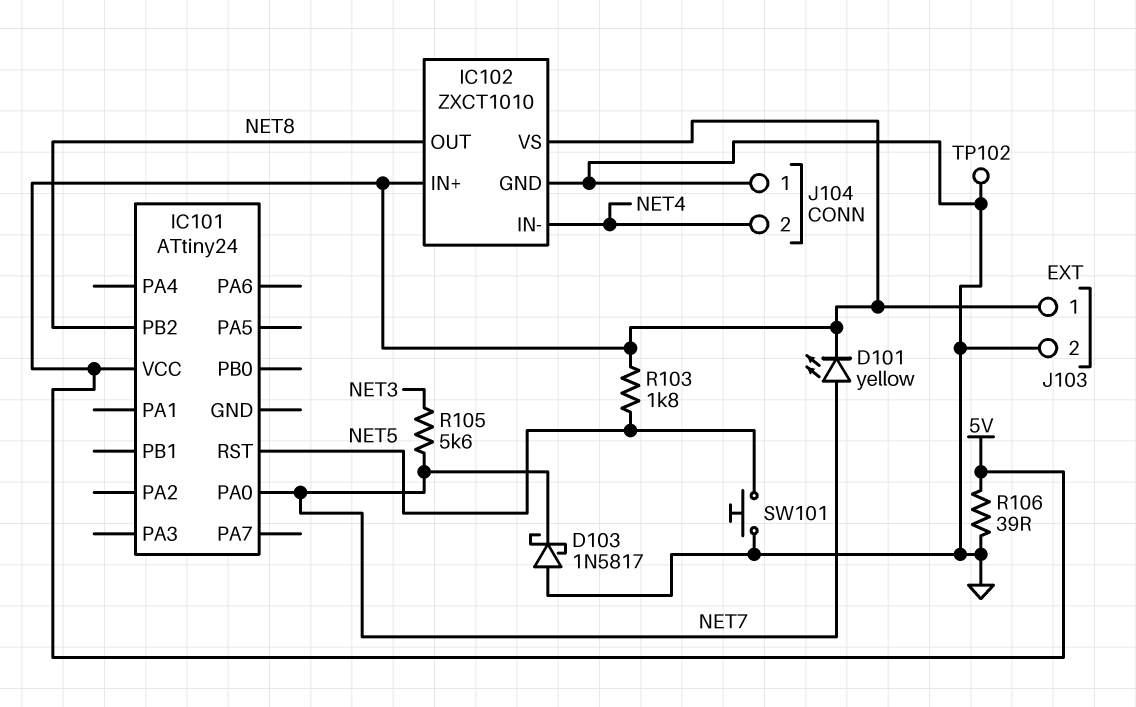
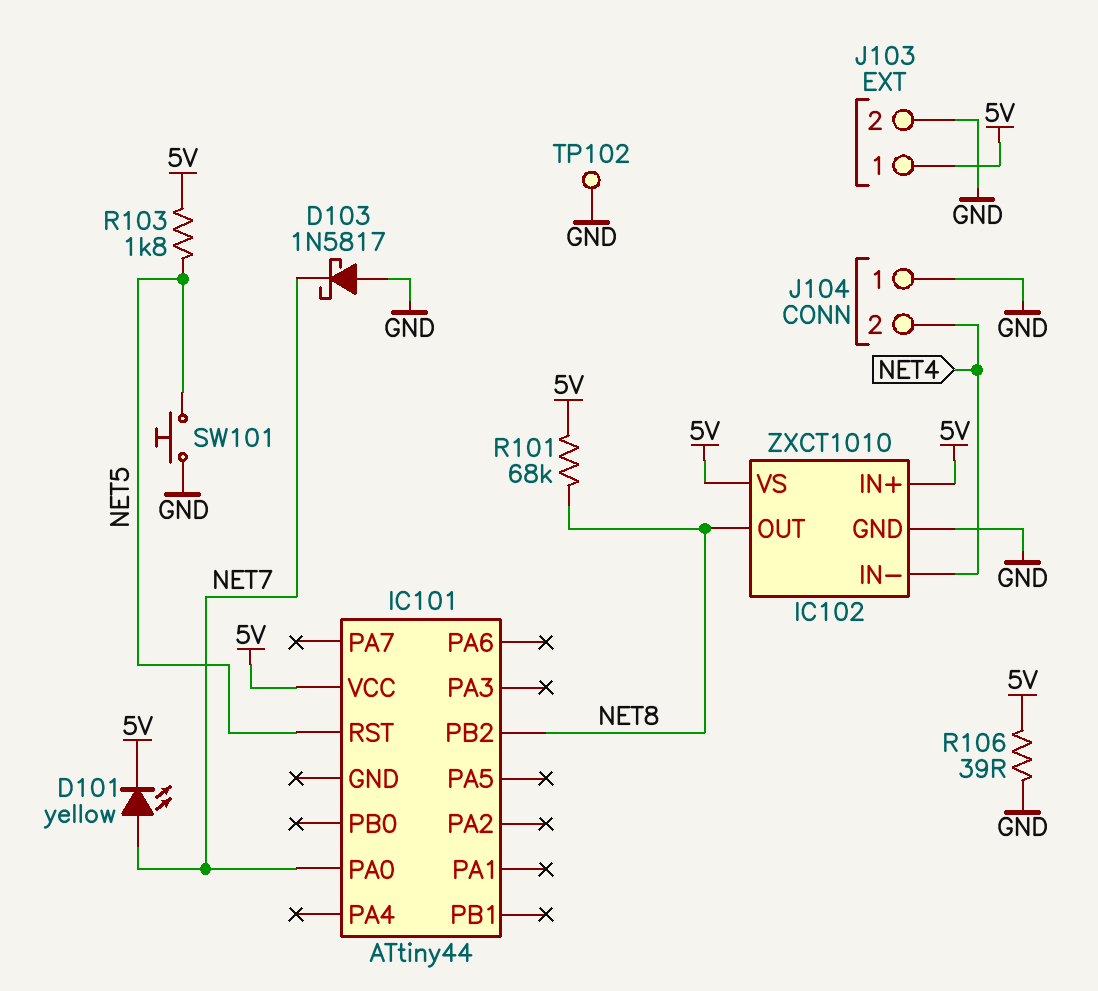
IC101: ATtiny24 -> ATtiny44
R101: none -> 68k (5V, NET8)
R105: 5.6k (NET3, NET7) -> none

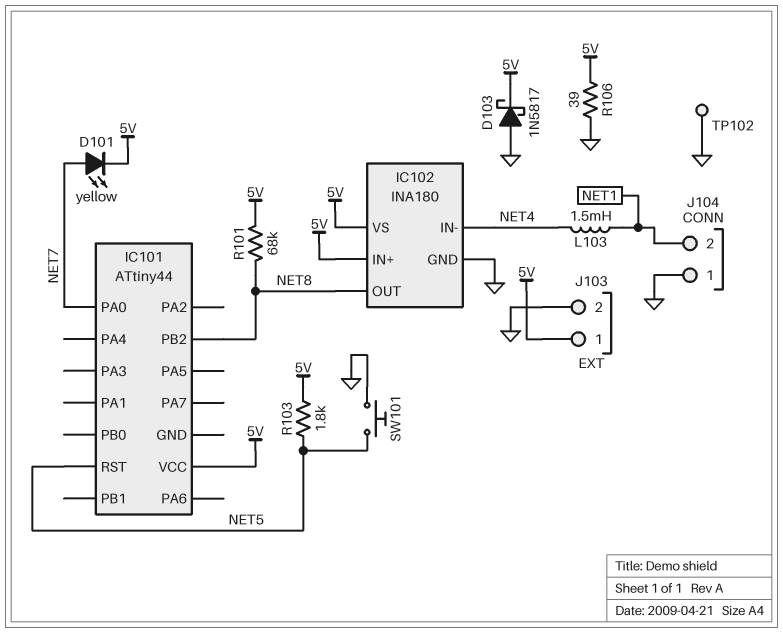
D103: schottky 1N5817 (A GND, K NET7) -> schottky 1N5817 (A GND, K 5V)
IC102: ZXCT1010 -> INA180
J104 pin 2: NET4 -> NET1
L103: none -> 1.5mH (NET1, NET4)

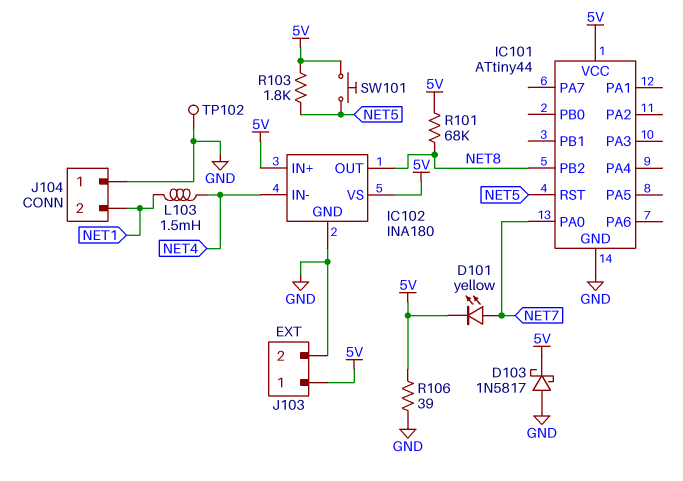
IC101 pin GND: none -> GND
SW101: button (GND, NET5) -> button (5V, NET5)

